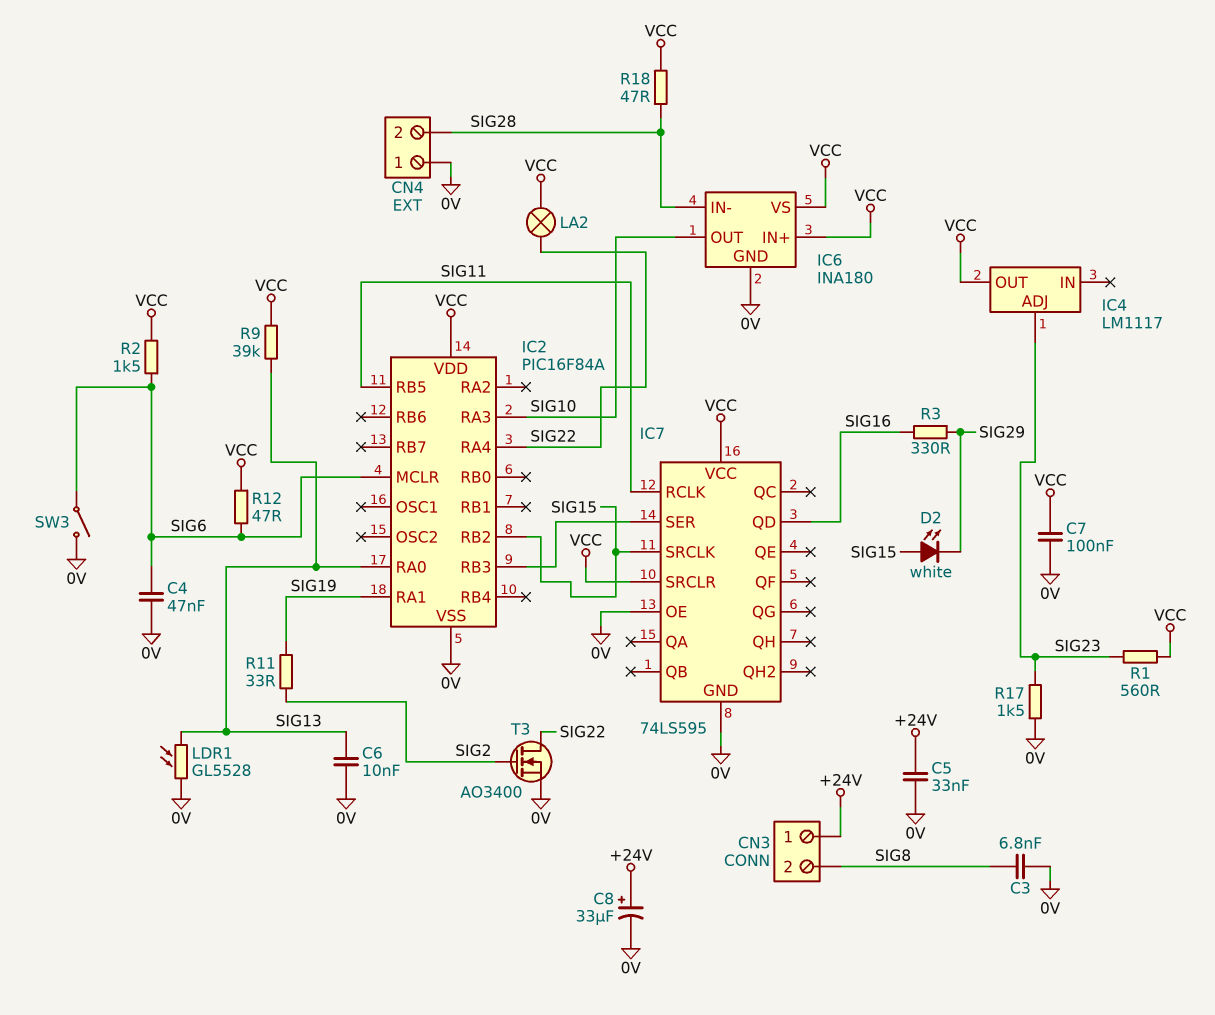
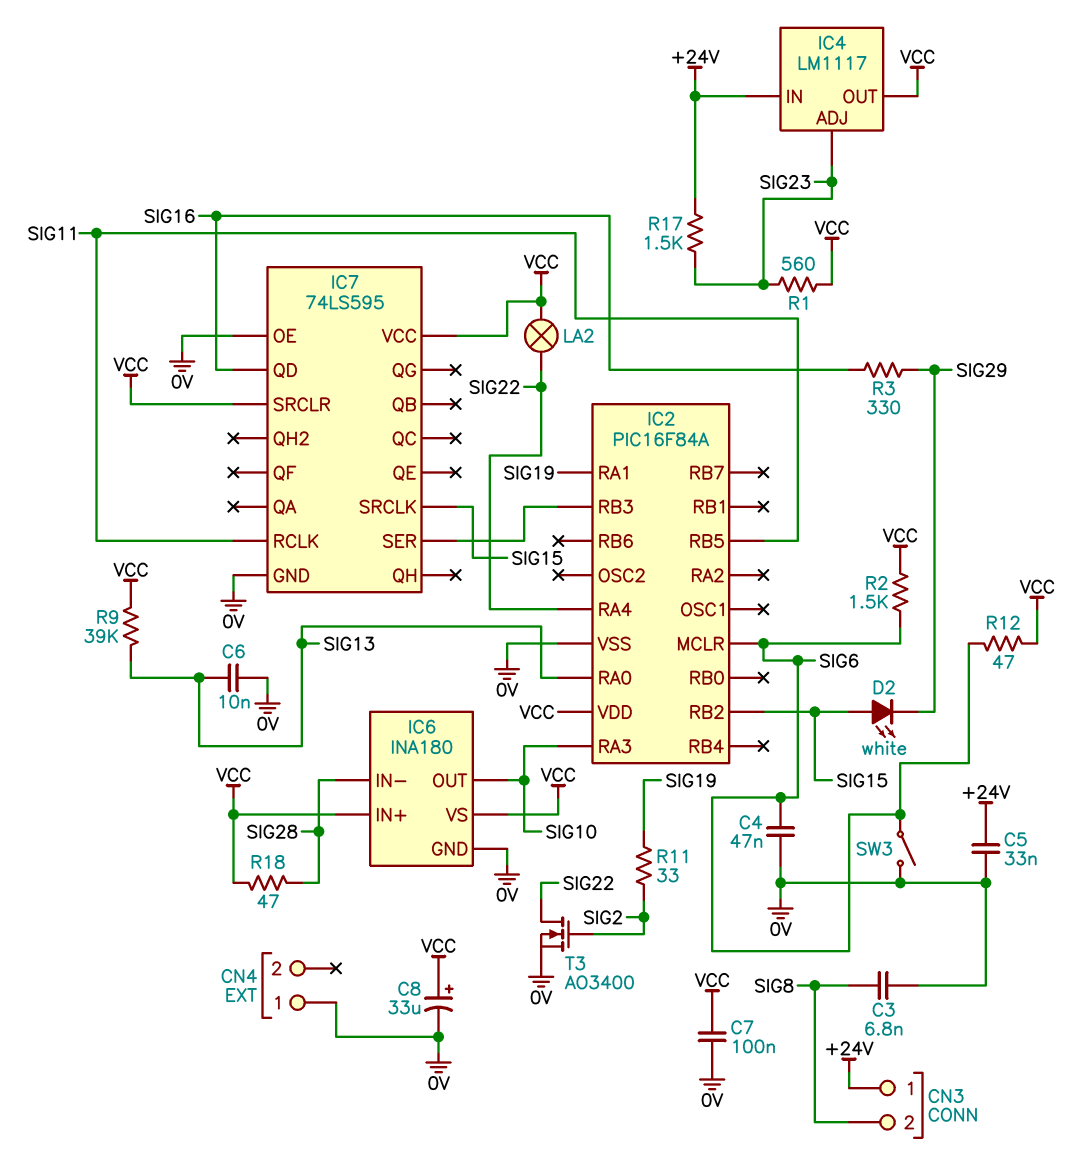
C8: 33uF (plus +24V, minus 0V) -> 33uF (plus VCC, minus 0V)
CN4 pin 2: SIG28 -> none
IC4 pin IN: none -> +24V
LDR1: GL5528 (0V, SIG13) -> none
R17: 1.5k (0V, SIG23) -> 1.5k (+24V, SIG23)

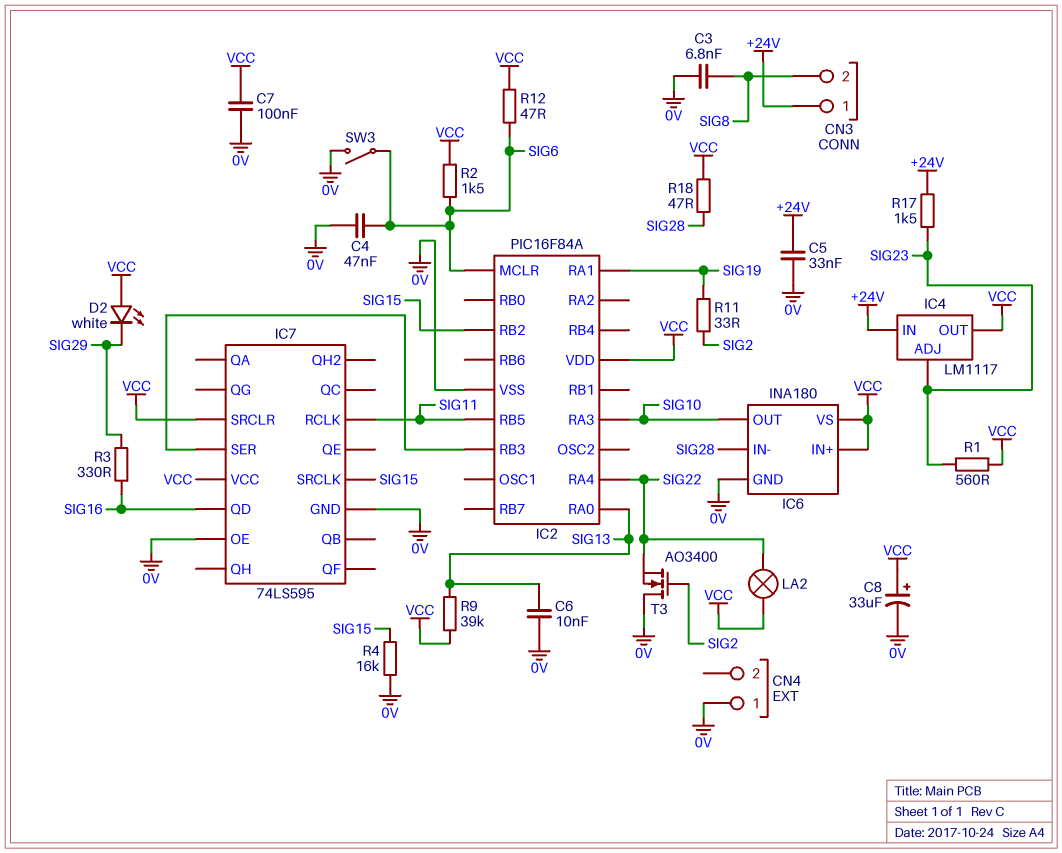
D2: LED white (A SIG15, K SIG29) -> LED white (A VCC, K SIG29)
R4: none -> 16k (0V, SIG15)
T3: NMOS AO3400 (G SIG2, D SIG22, S 0V) -> NMOS AO3400 (G SIG2, D 0V, S SIG22)

